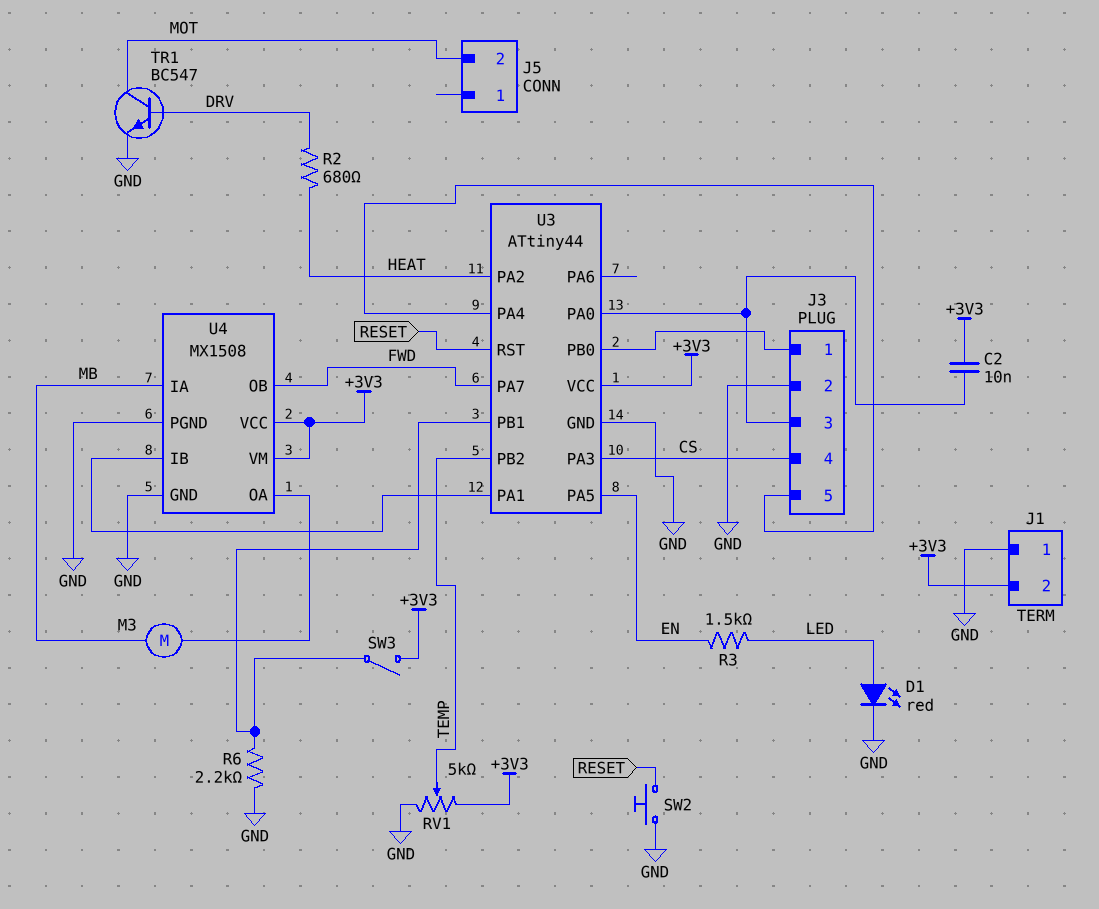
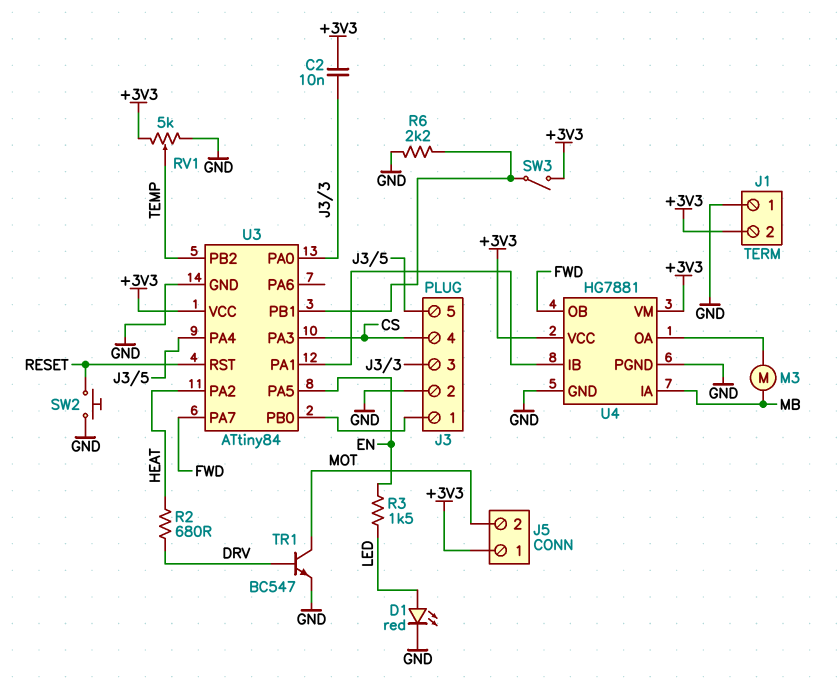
J5 pin 1: none -> +3V3
U3: ATtiny44 -> ATtiny84
U4: MX1508 -> HG7881

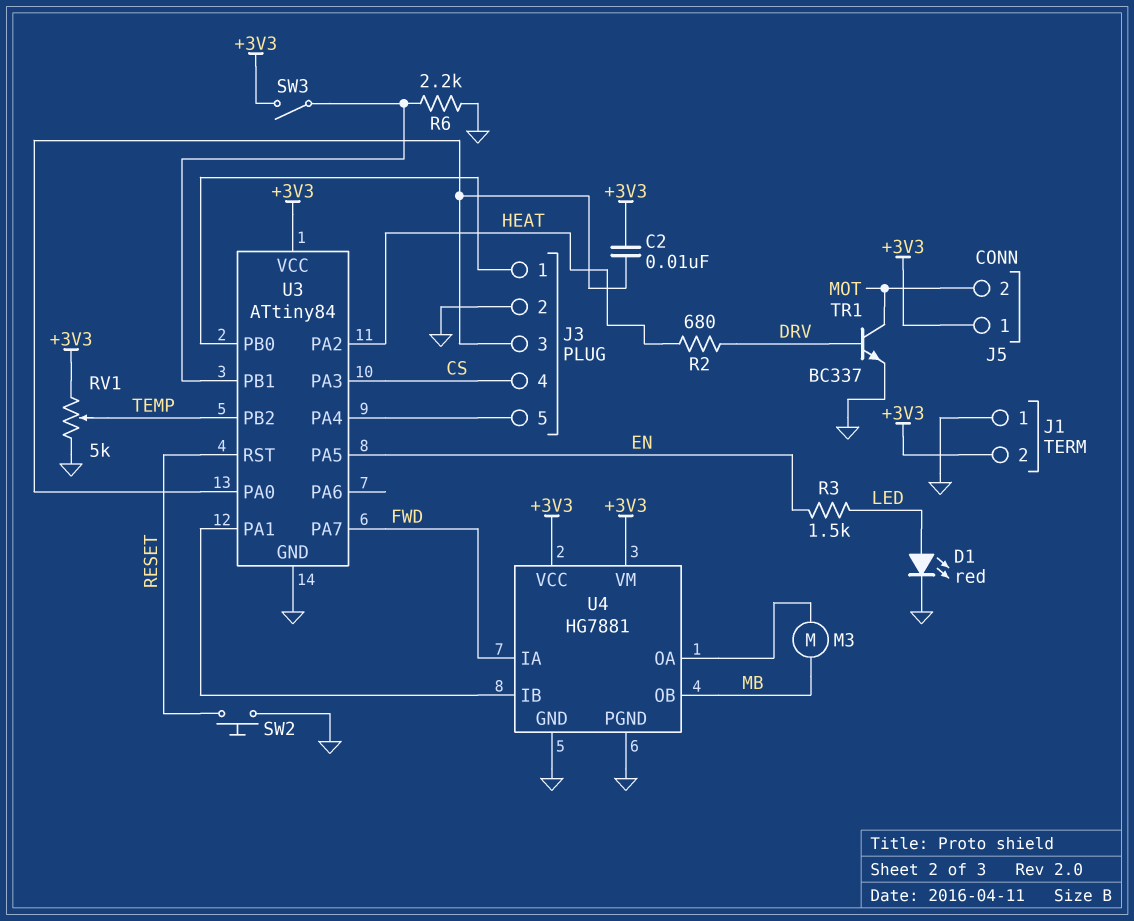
TR1: NPN BC547 (B DRV, C MOT, E GND) -> NPN BC337 (B DRV, C MOT, E GND)
U4 pin IA: MB -> FWD
U4 pin OB: FWD -> MB

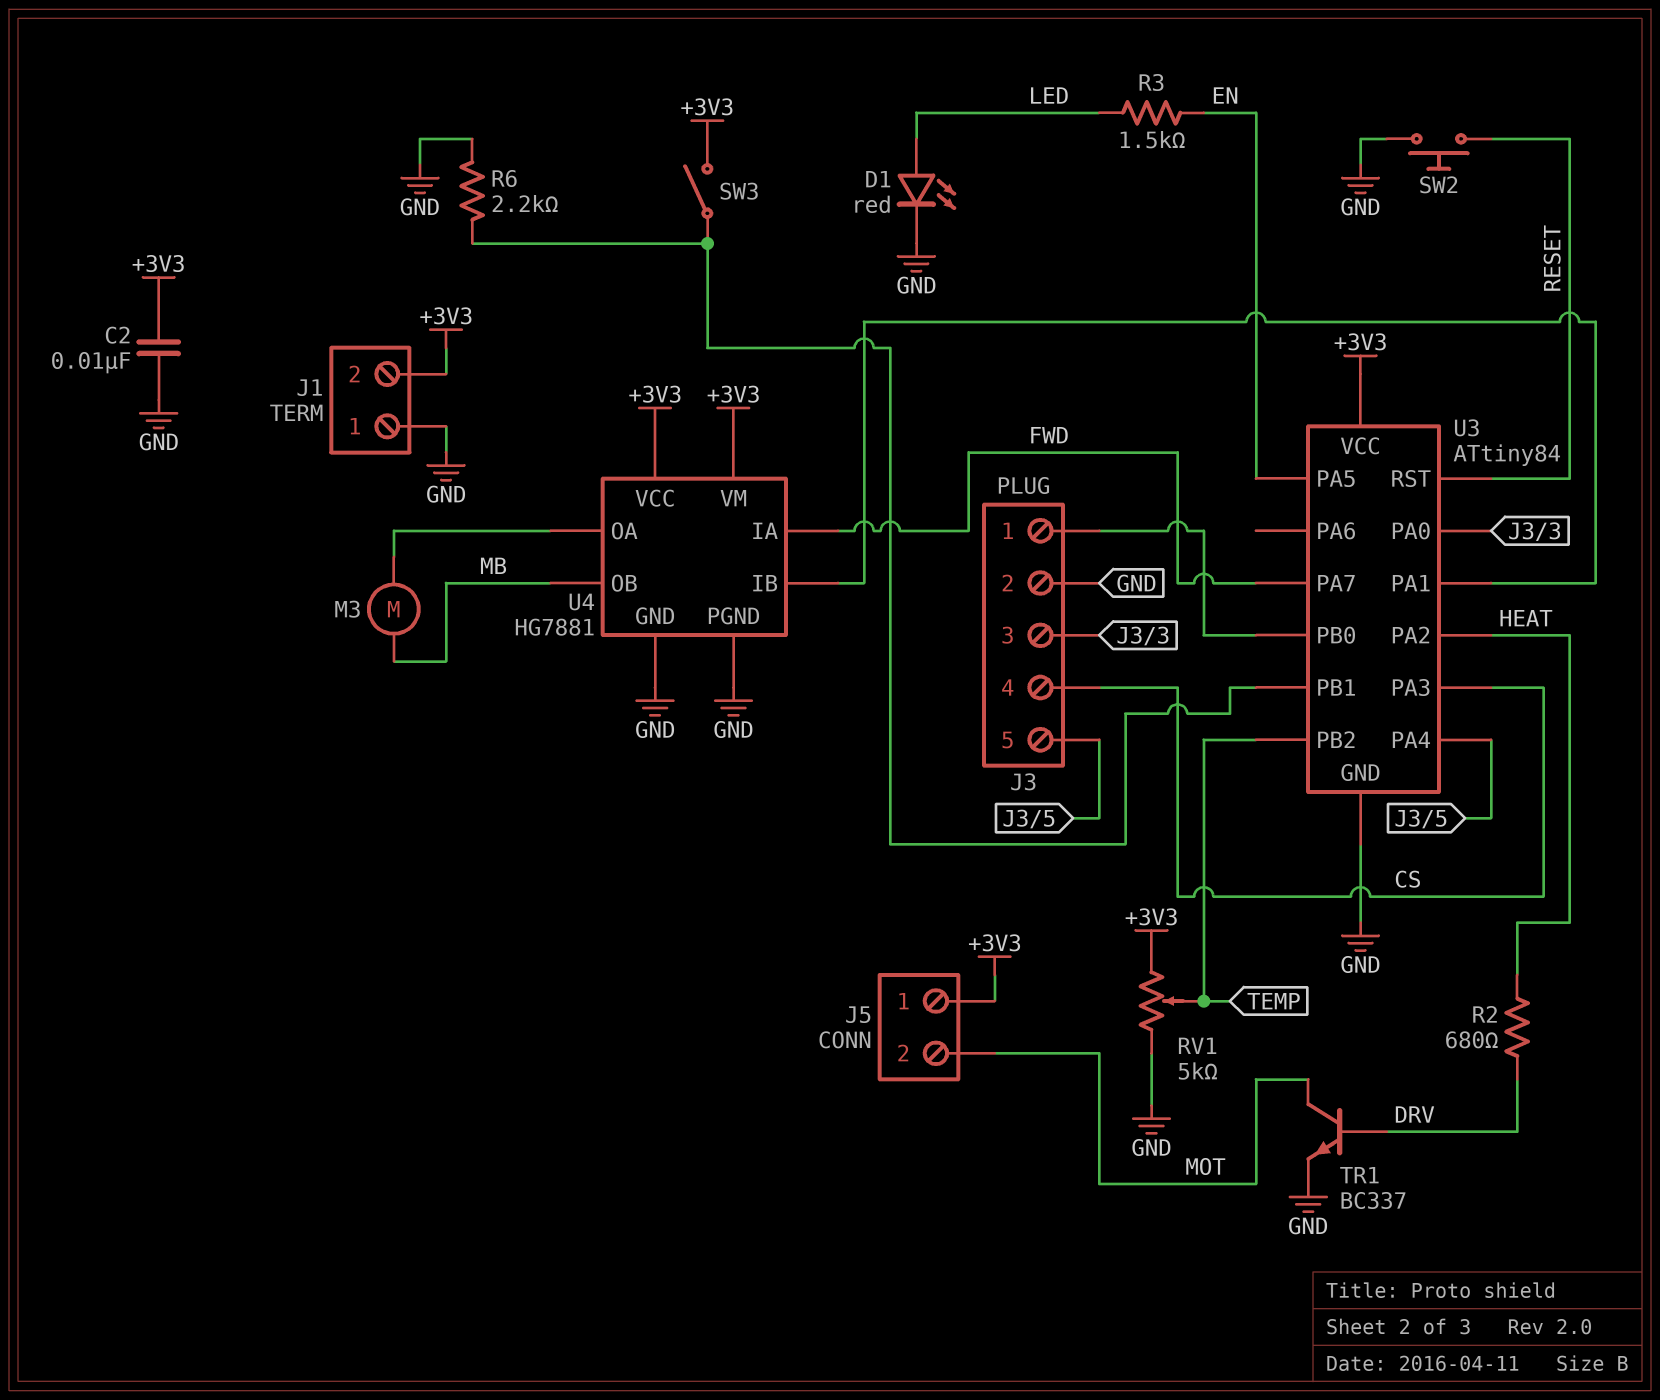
C2: 10nF (+3V3, J3/3) -> 10nF (+3V3, GND)

